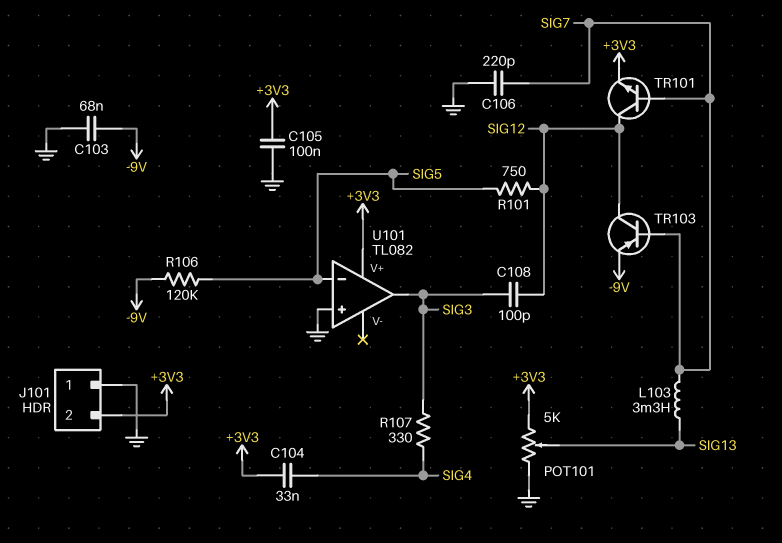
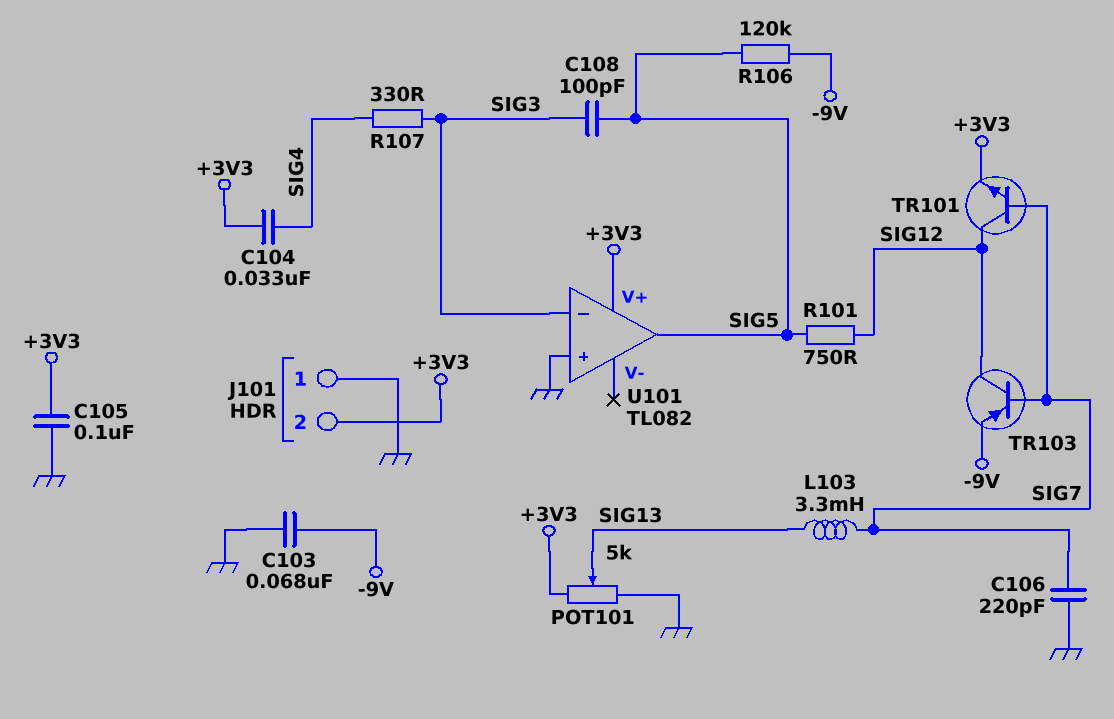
C108: 100pF (SIG3, SIG12) -> 100pF (SIG3, SIG5)
U101 pin in-: SIG5 -> SIG3
U101 pin out: SIG3 -> SIG5

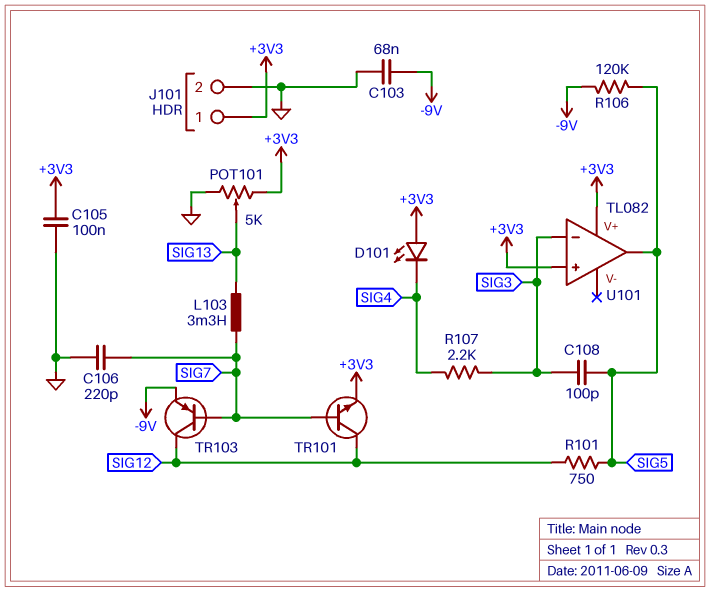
C104: 33nF (+3V3, SIG4) -> none
D101: none -> LED (A +3V3, K SIG4)
J101 pin 1: GND -> +3V3
J101 pin 2: +3V3 -> GND
R107: 330 (SIG3, SIG4) -> 2.2k (SIG3, SIG4)
U101 pin in+: GND -> +3V3

